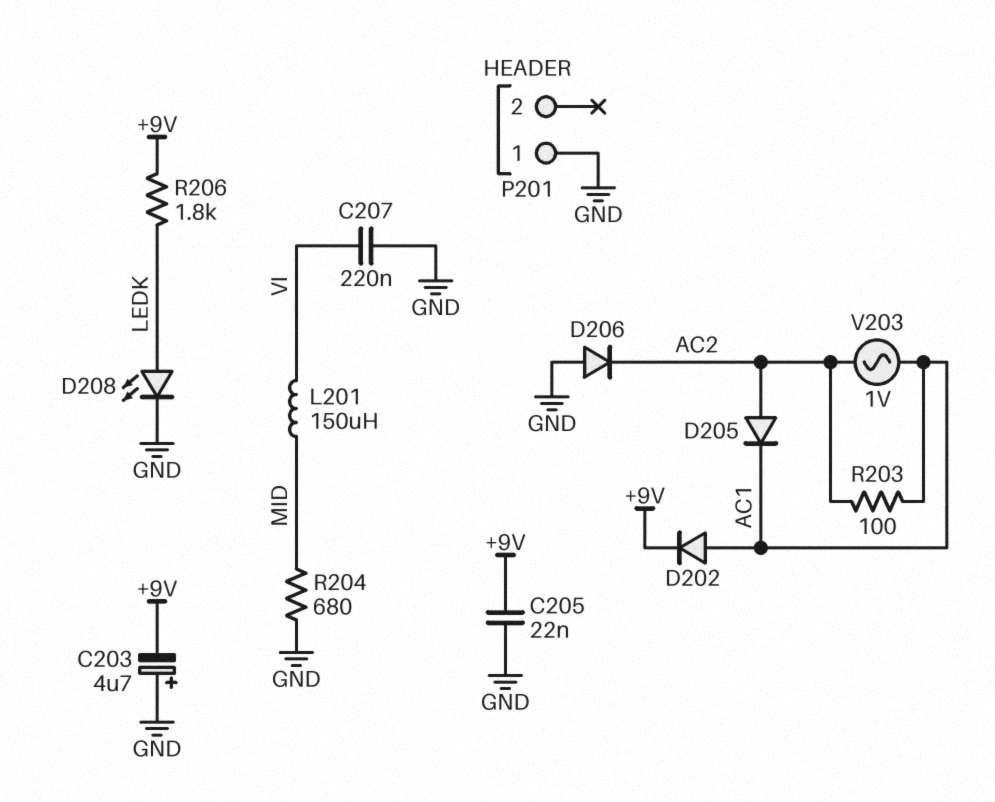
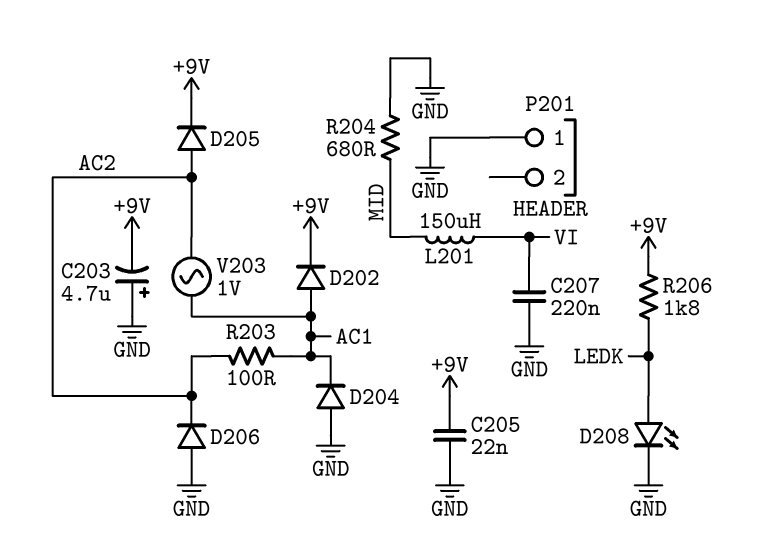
D204: none -> diode (A GND, K AC1)
D205: diode (A AC2, K AC1) -> diode (A AC2, K +9V)

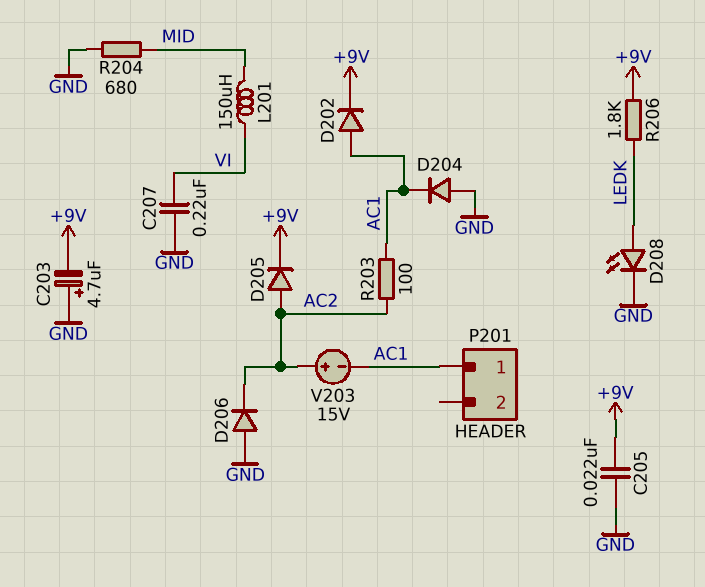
P201 pin 1: GND -> AC1
V203: AC 1V (AC1, AC2) -> 15V (plus AC2, minus AC1)

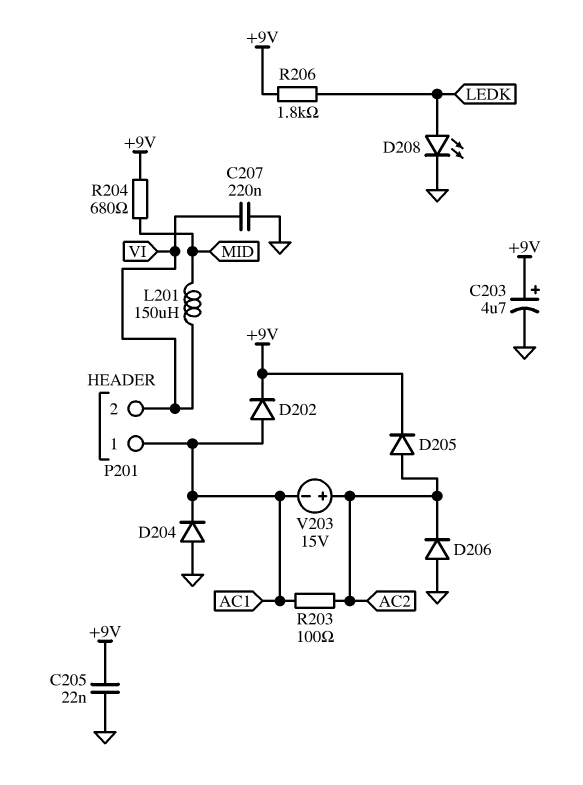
C203: 4.7uF (plus GND, minus +9V) -> 4.7uF (plus +9V, minus GND)
P201 pin 2: none -> VI
R204: 680 (GND, MID) -> 680 (+9V, MID)

